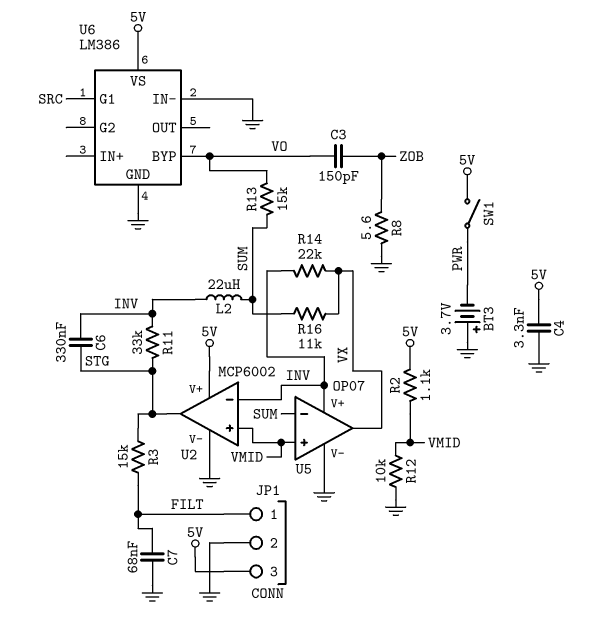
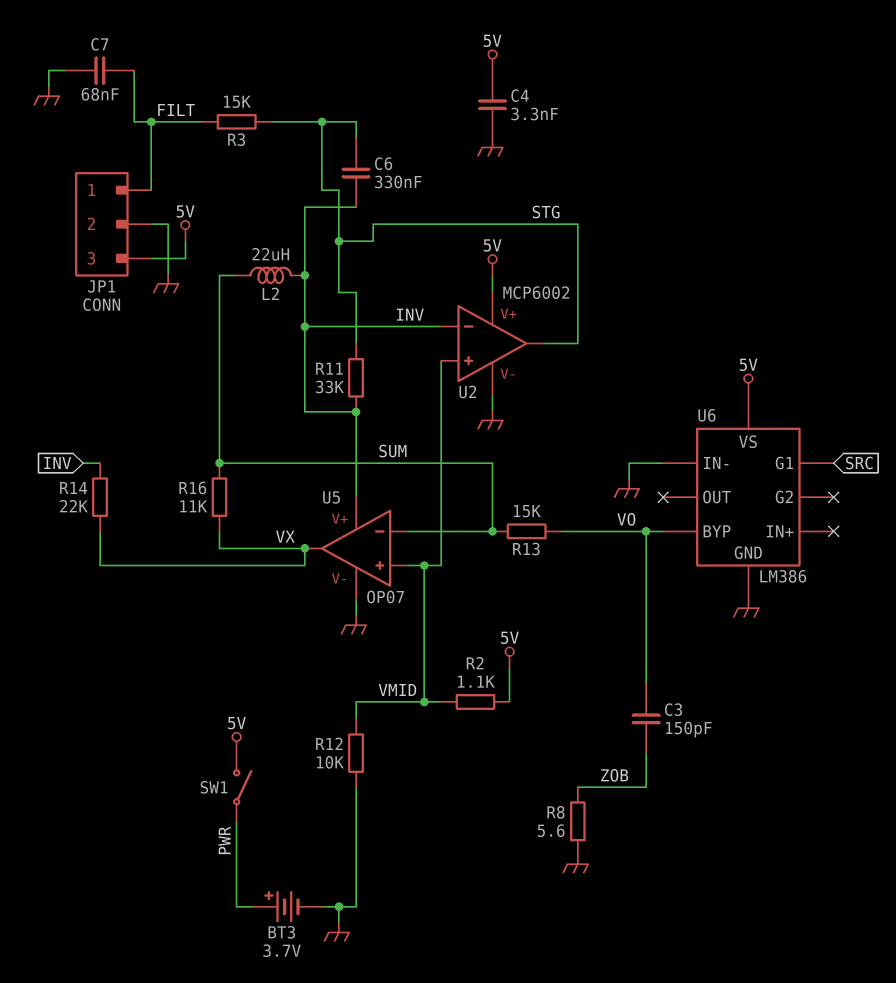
BT3: 3.7V (plus GND, minus PWR) -> 3.7V (plus PWR, minus GND)

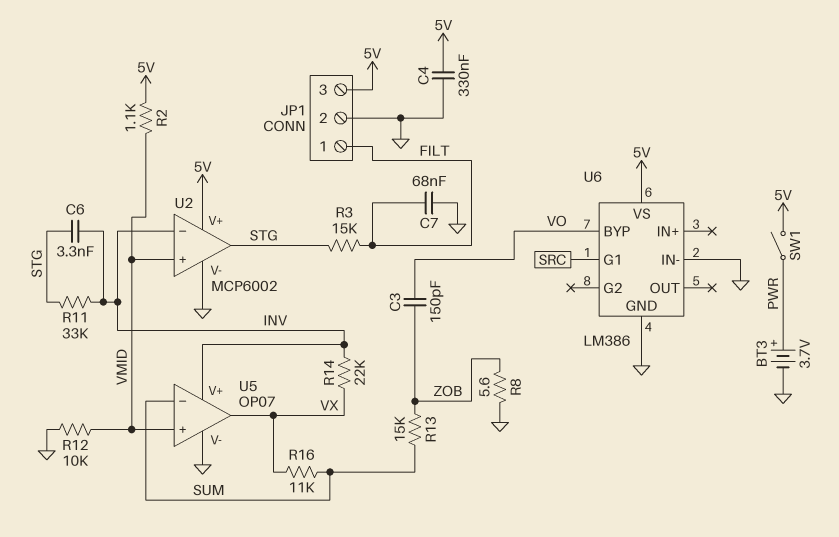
C4: 3.3nF (5V, GND) -> 330nF (5V, GND)
C6: 330nF (INV, STG) -> 3.3nF (INV, STG)
L2: 22uH (INV, SUM) -> none
R13: 15k (SUM, VO) -> 15k (SUM, ZOB)

